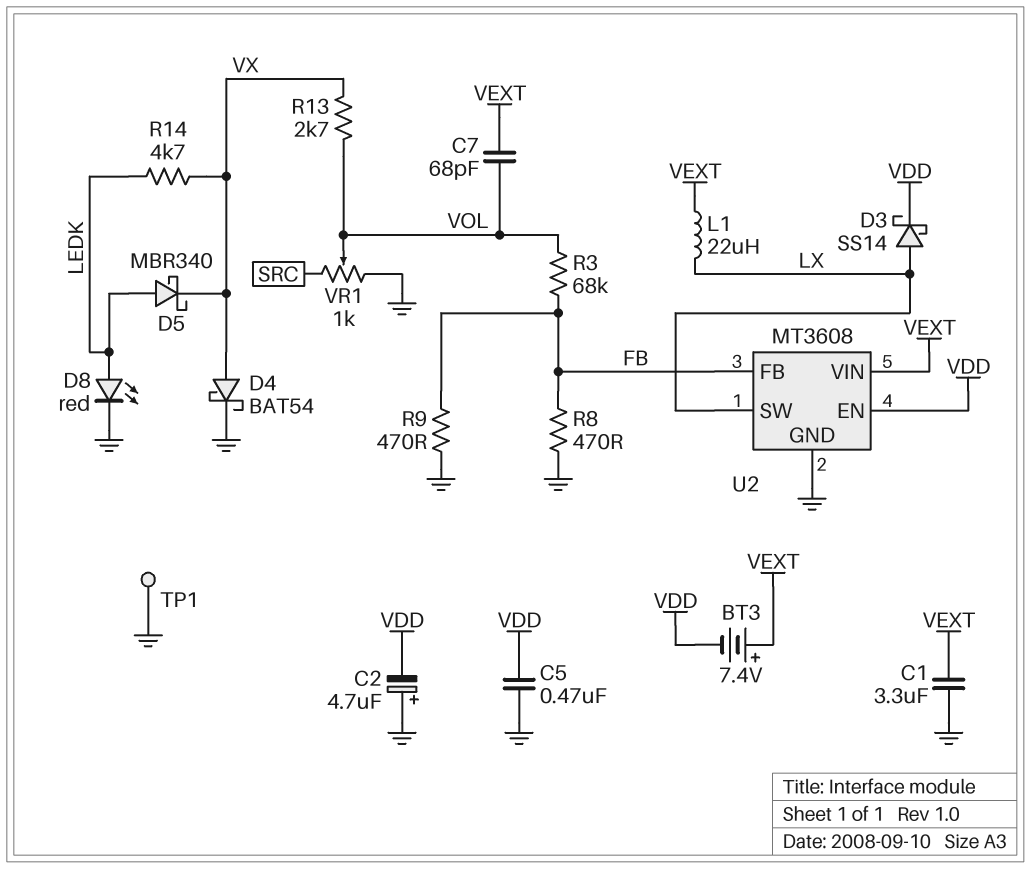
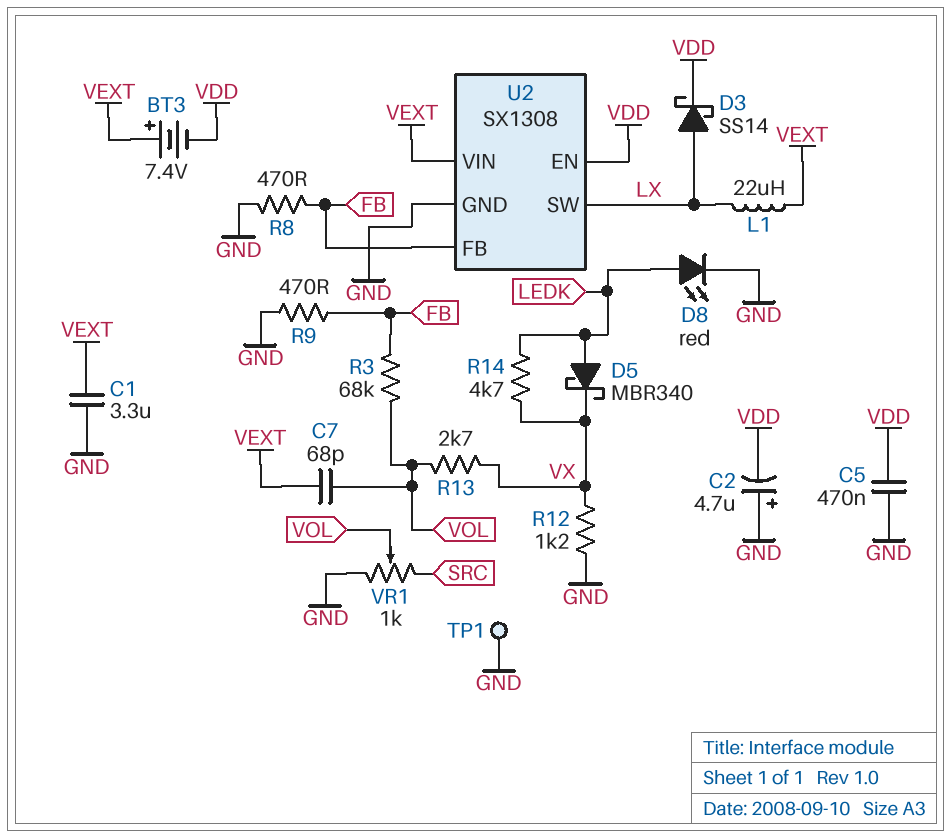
D4: schottky BAT54 (A VX, K GND) -> none
R12: none -> 1.2k (GND, VX)
U2: MT3608 -> SX1308

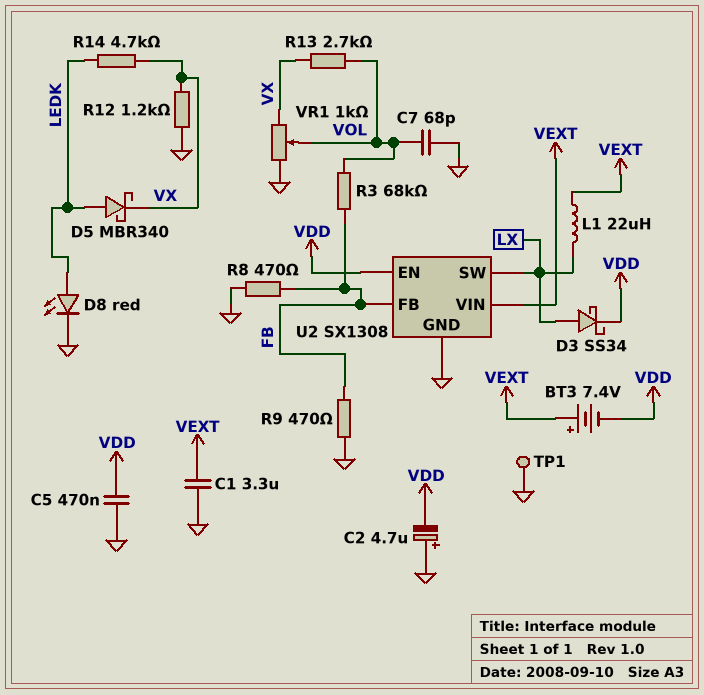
C7: 68pF (VEXT, VOL) -> 68pF (GND, VOL)
D3: schottky SS14 (A LX, K VDD) -> schottky SS34 (A LX, K VDD)
VR1: 1k (GND, SRC, wiper VOL) -> 1k (GND, VX, wiper VOL)

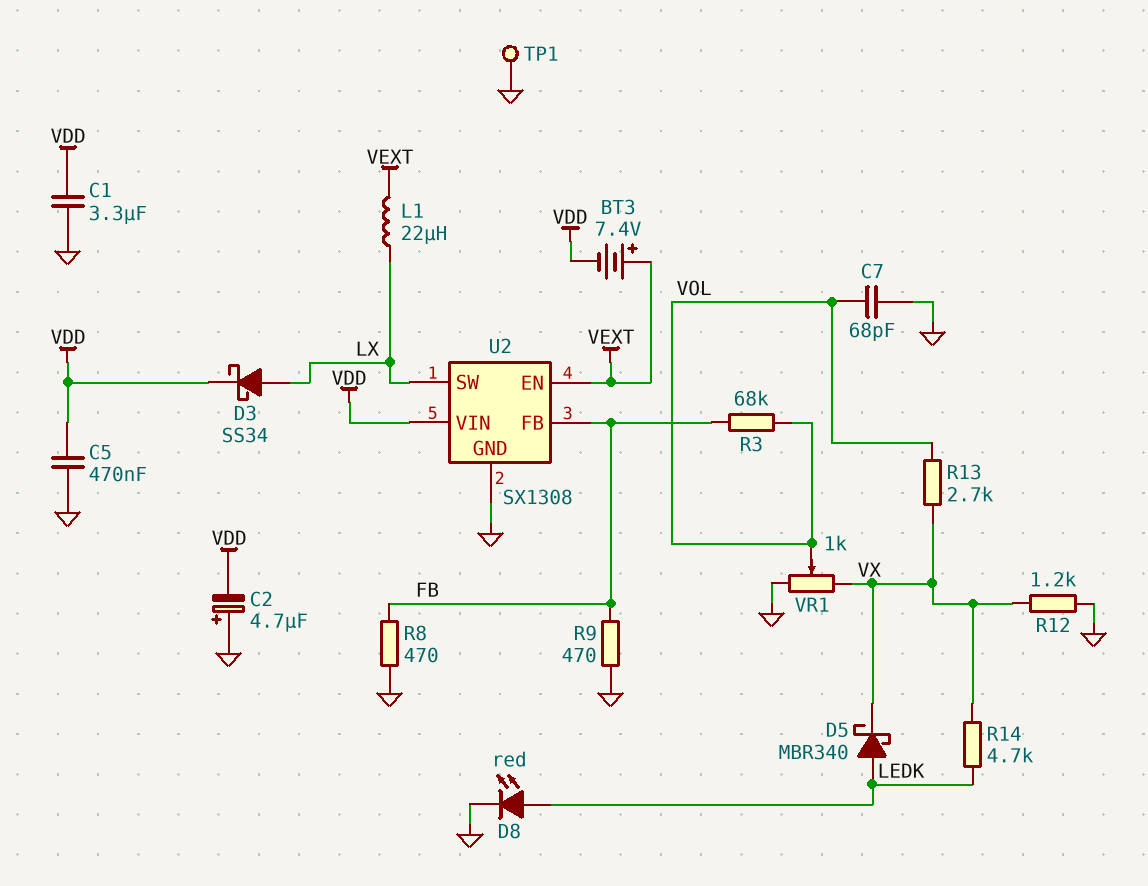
C1: 3.3uF (GND, VEXT) -> 3.3uF (GND, VDD)
U2 pin EN: VDD -> VEXT
U2 pin VIN: VEXT -> VDD

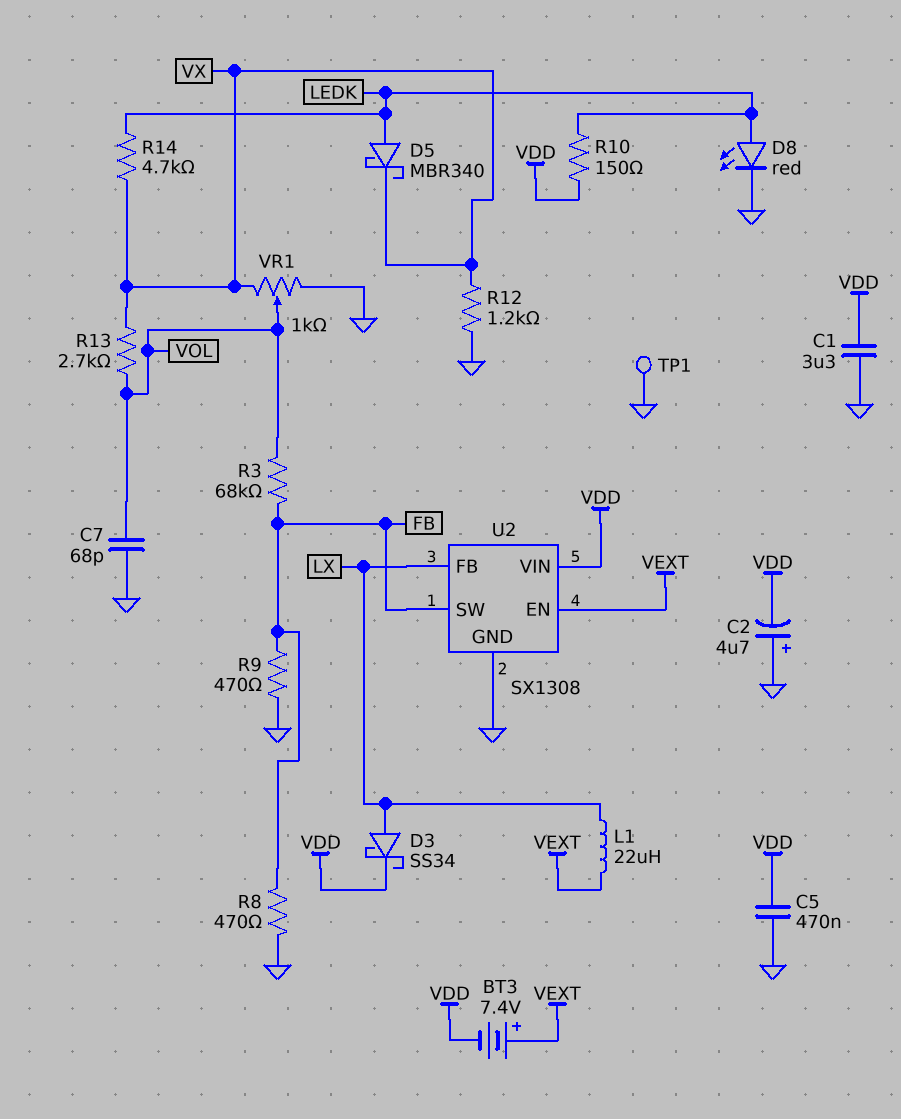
R10: none -> 150 (LEDK, VDD)
U2 pin FB: FB -> LX
U2 pin SW: LX -> FB

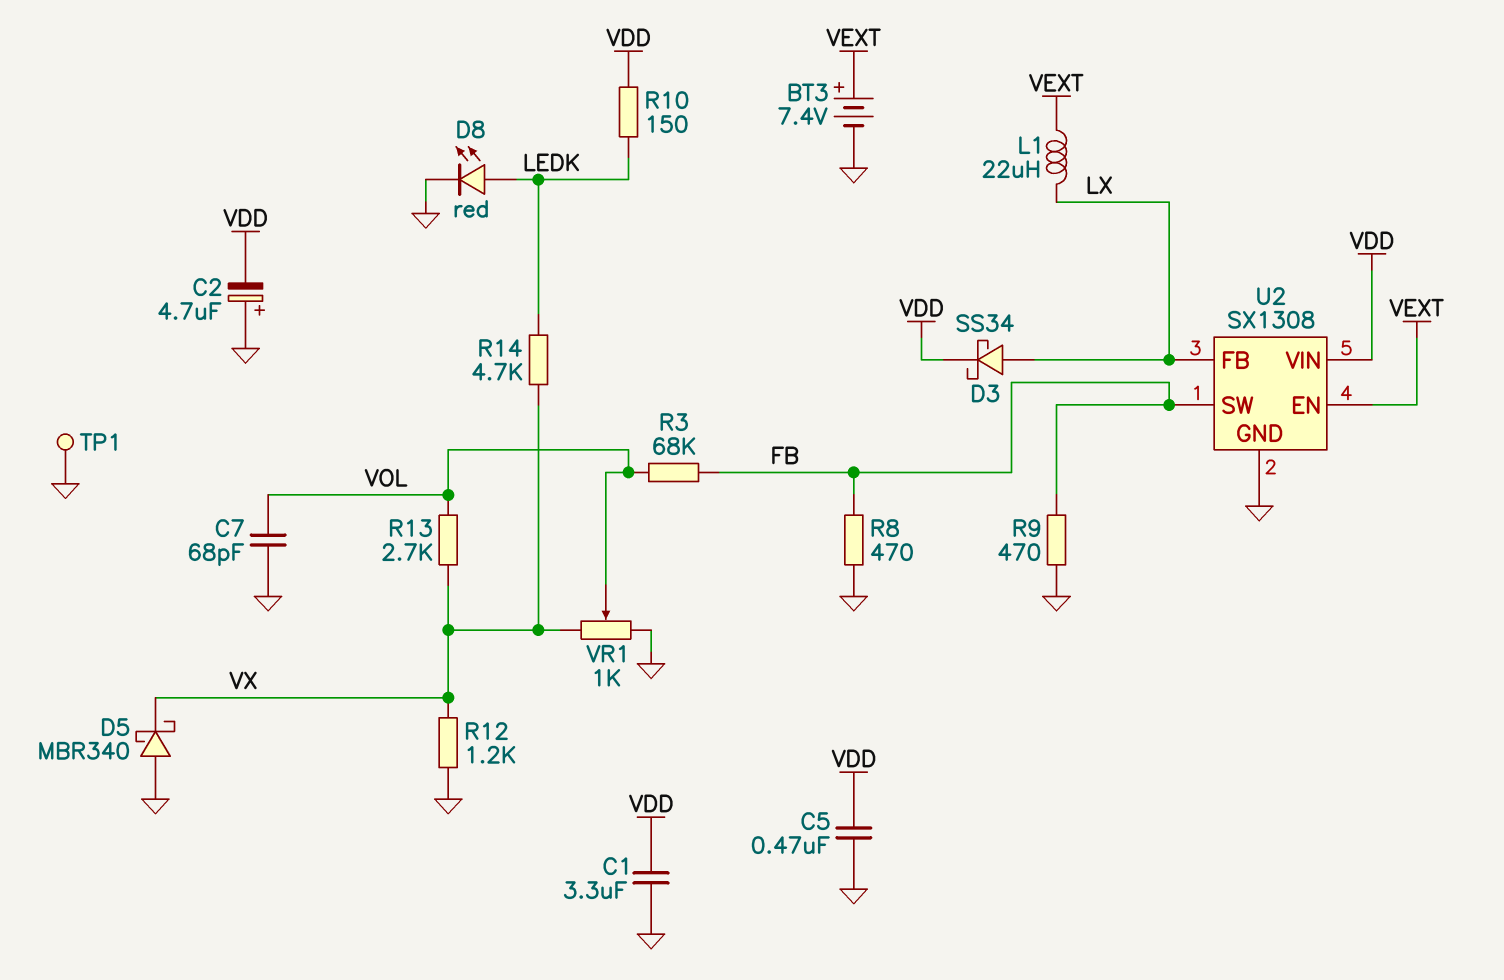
BT3: 7.4V (plus VEXT, minus VDD) -> 7.4V (plus VEXT, minus GND)
D5: schottky MBR340 (A LEDK, K VX) -> schottky MBR340 (A GND, K VX)

